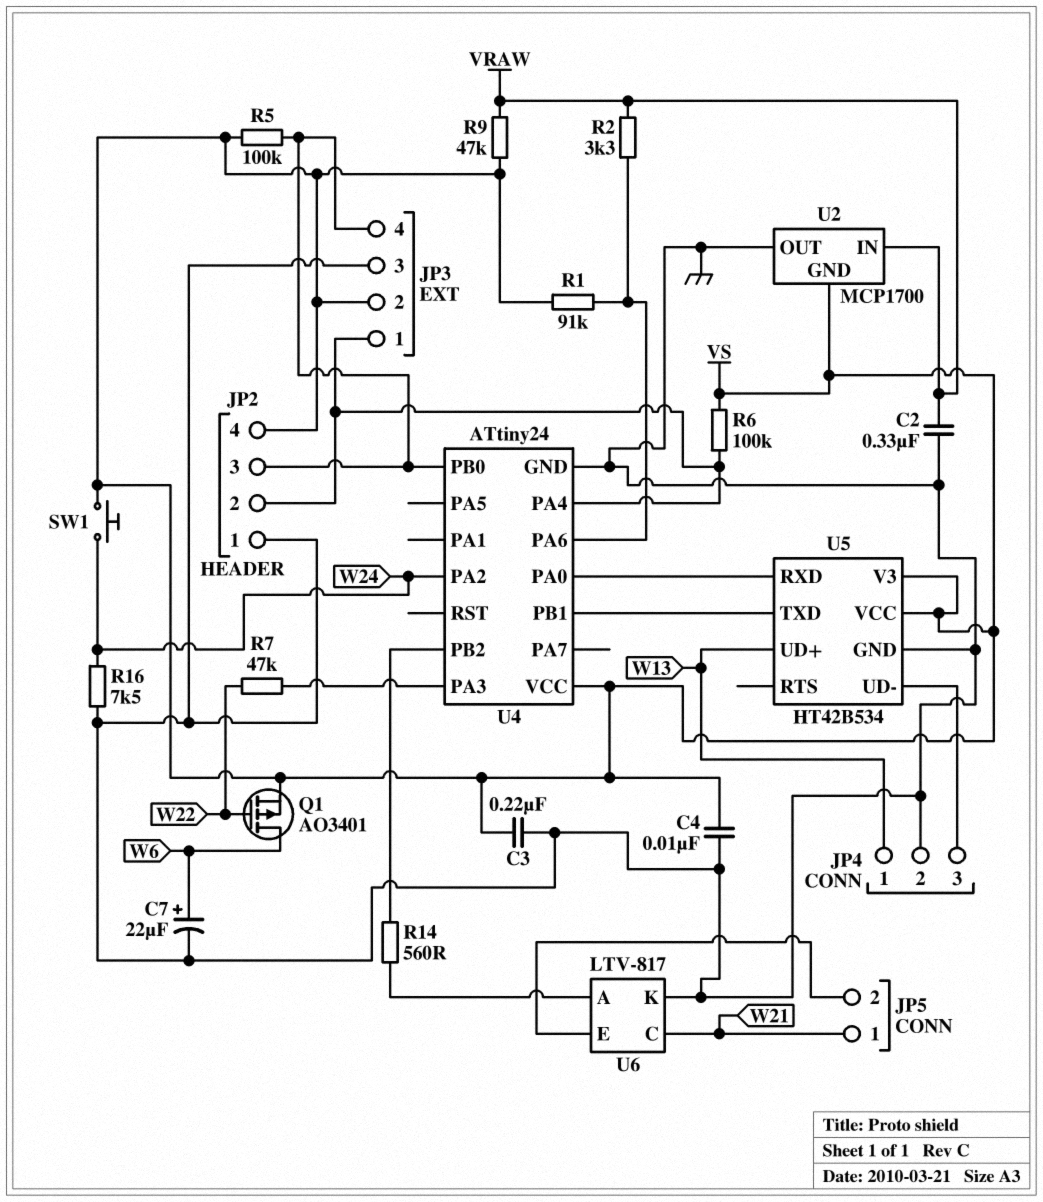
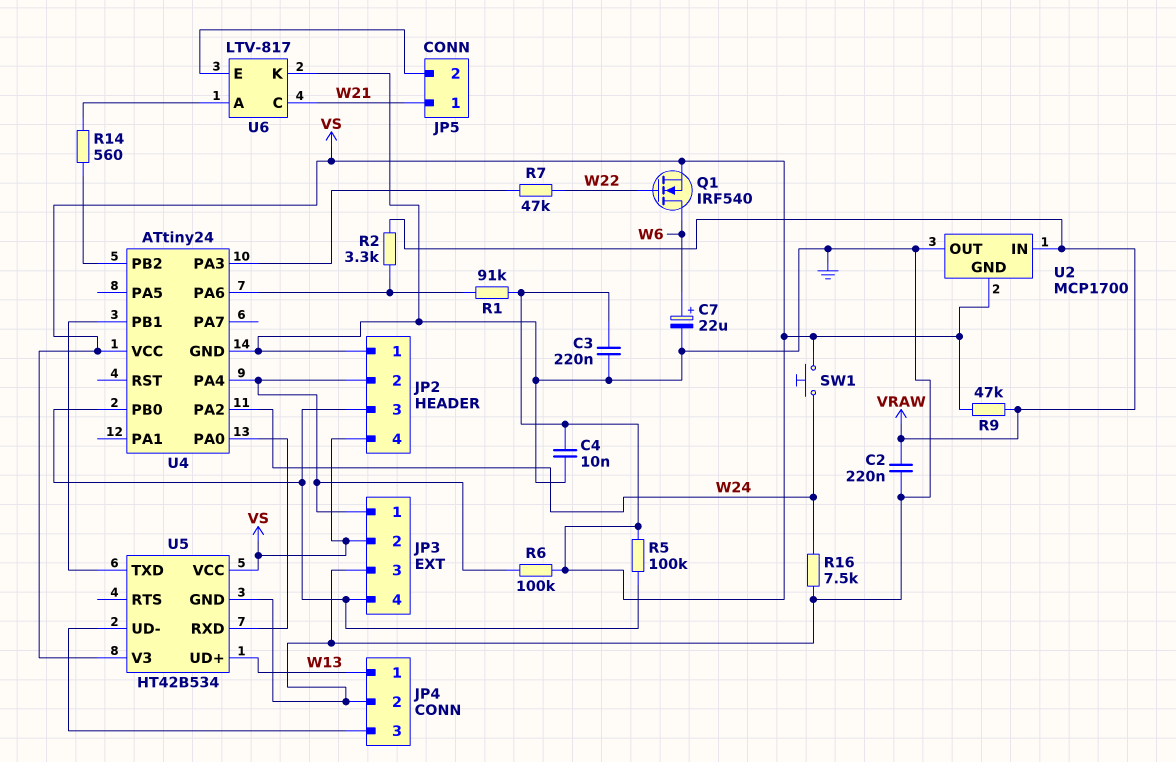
C2: 330nF (GND, VRAW) -> 220nF (GND, VRAW)
Q1: PMOS AO3401 (G W22, D W6, S VS) -> NMOS IRF540 (G W22, D W6, S VS)

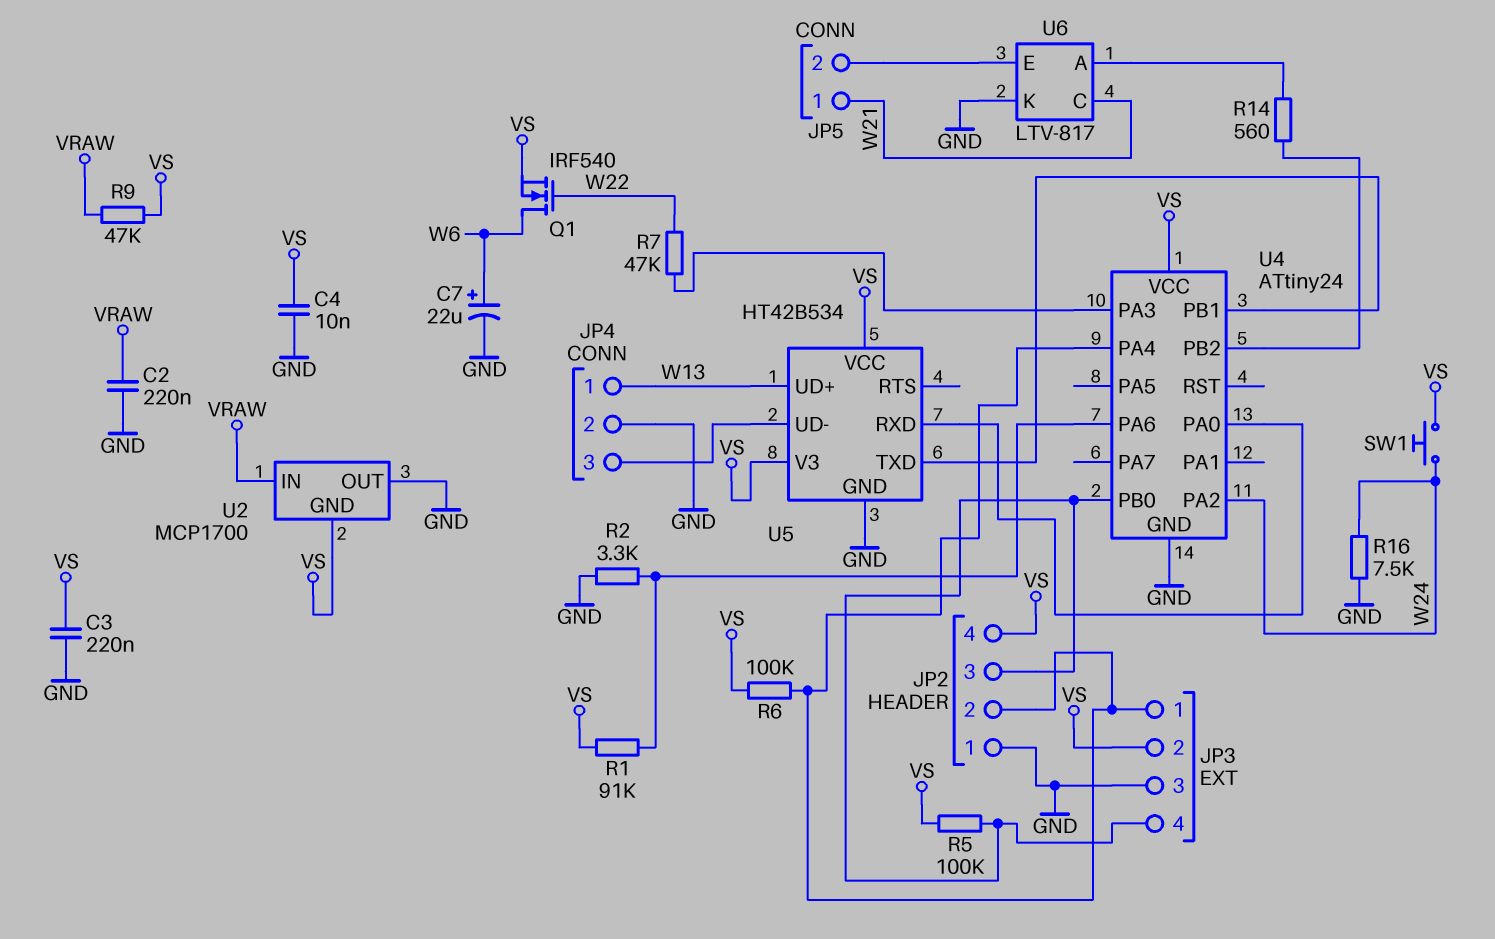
R2: 3.3k (U4/PA6, VRAW) -> 3.3k (GND, U4/PA6)

